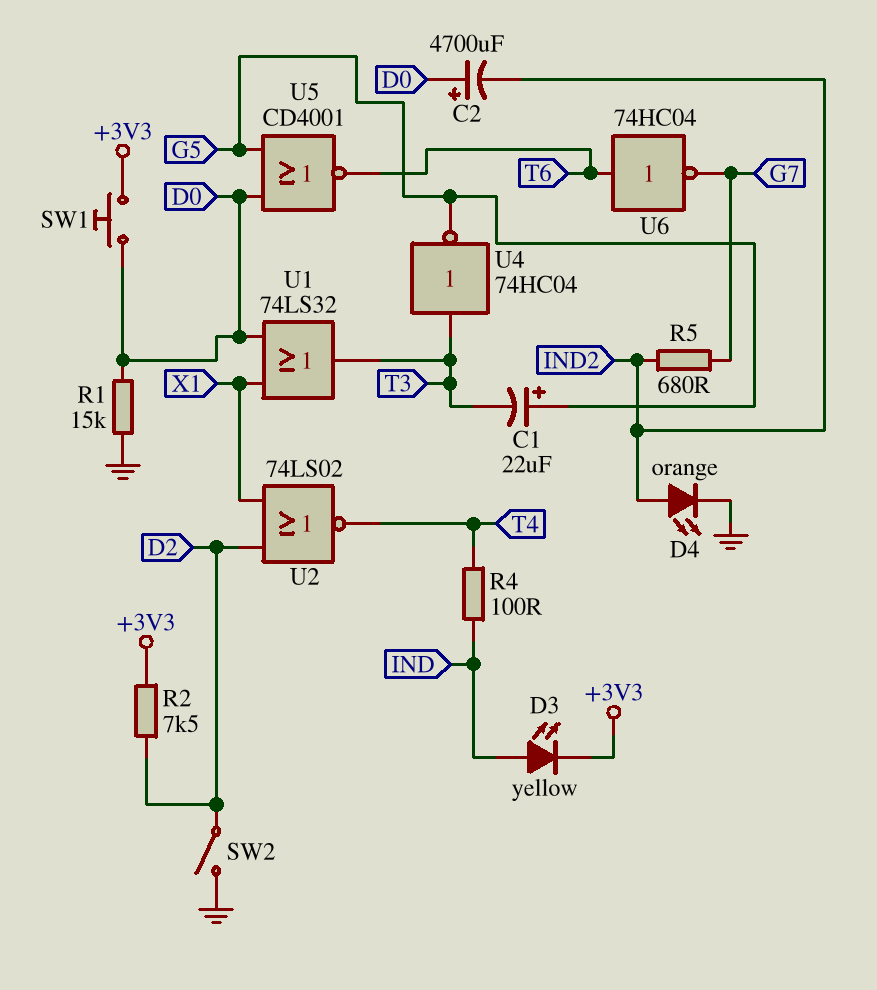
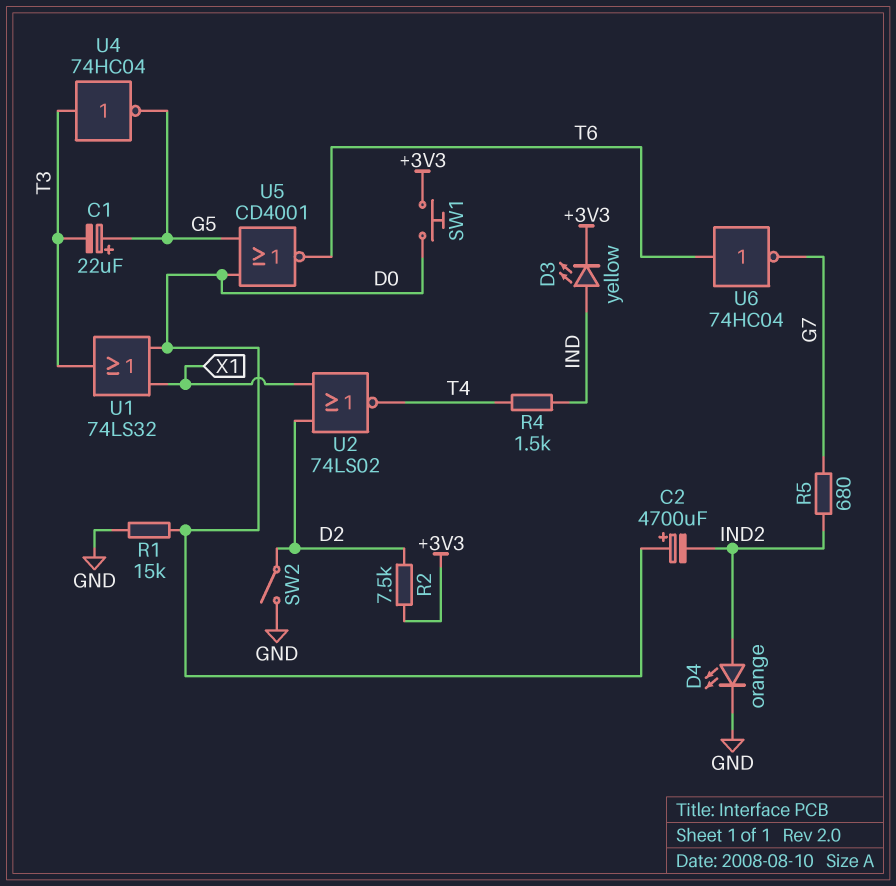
R4: 100 (IND, T4) -> 1.5k (IND, T4)

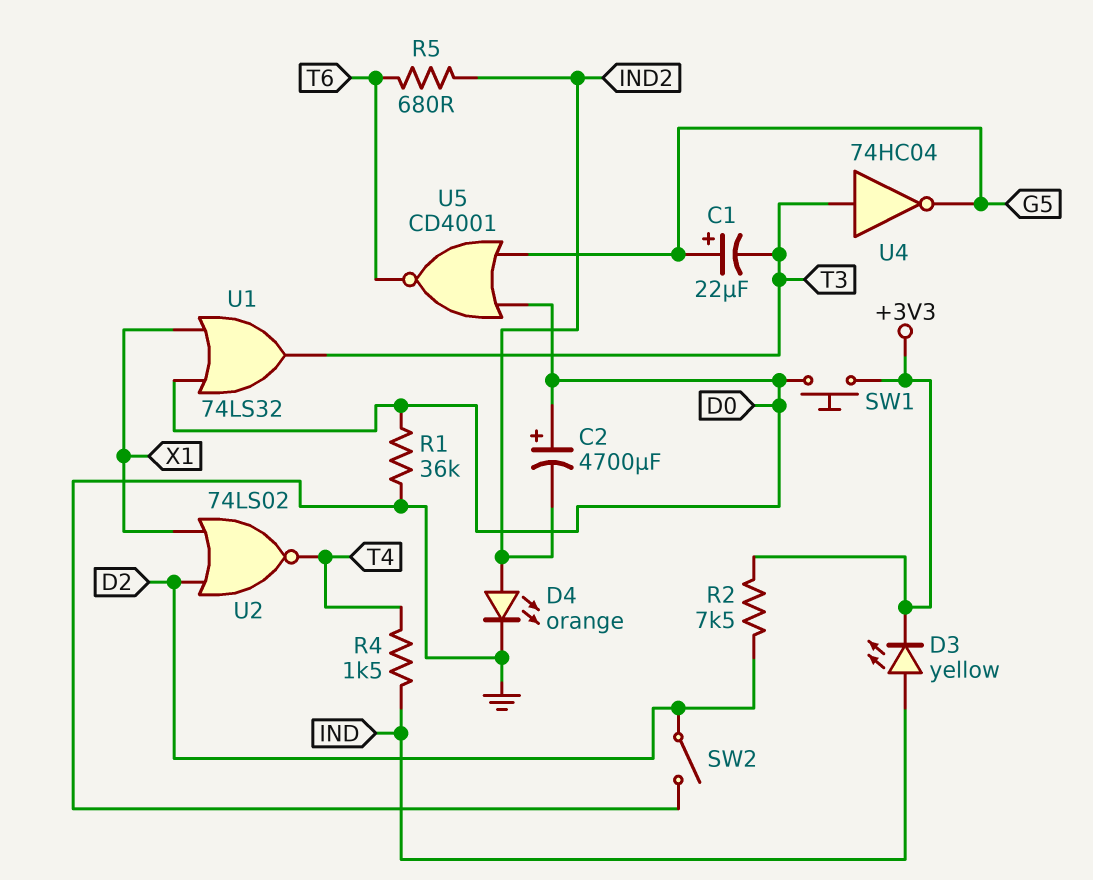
R1: 15k (D0, GND) -> 36k (D0, GND)
R5: 680 (G7, IND2) -> 680 (IND2, T6)
U6: NOT 74HC04 (in T6, out G7) -> none

